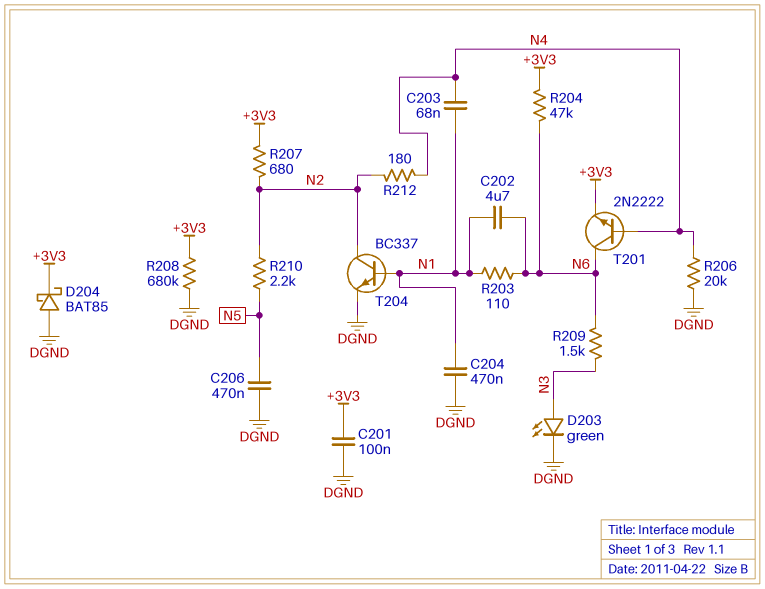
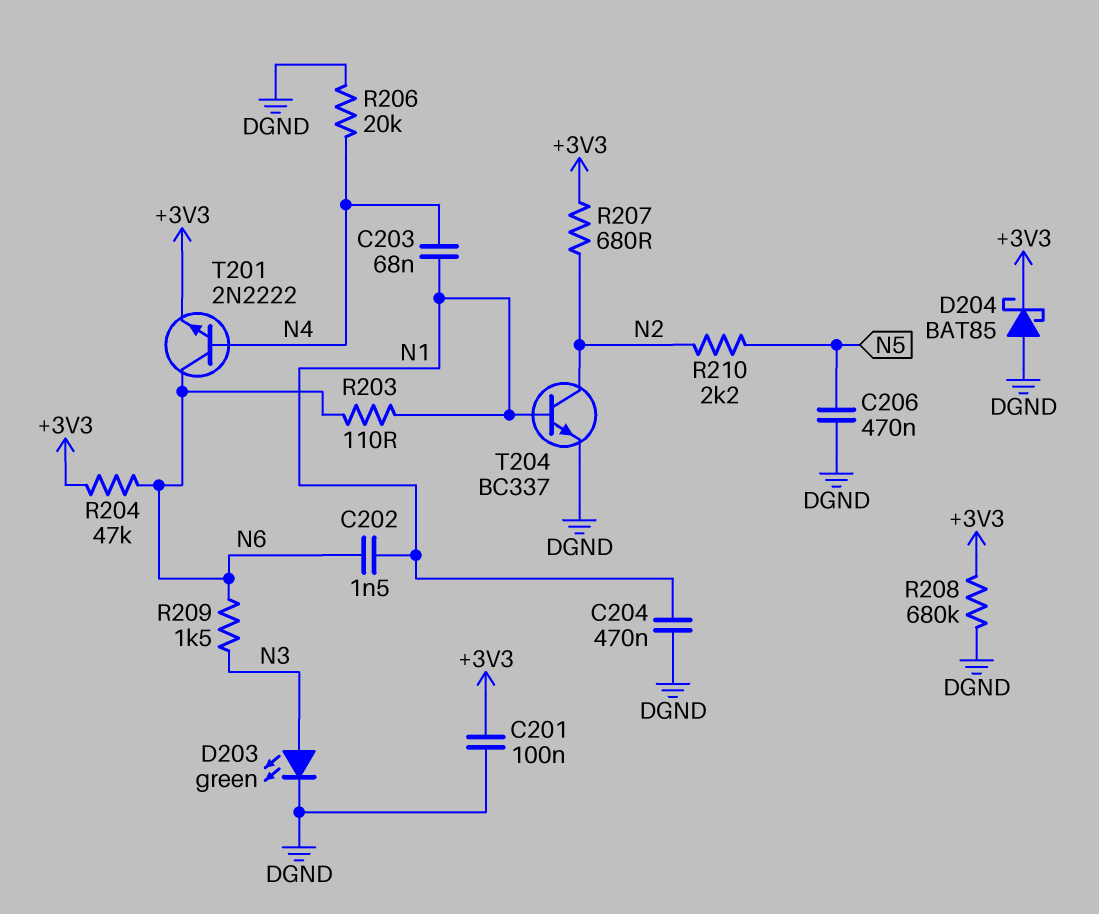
C202: 4.7uF (N1, N6) -> 1.5nF (N1, N6)
R212: 180 (N2, N4) -> none

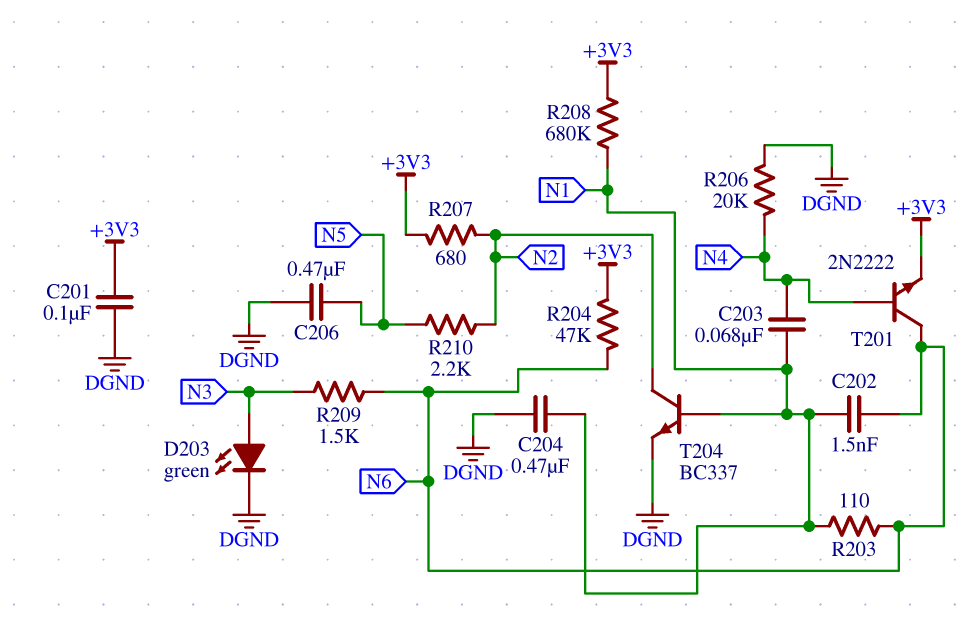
D204: schottky BAT85 (A DGND, K +3V3) -> none
R208: 680k (+3V3, DGND) -> 680k (+3V3, N1)

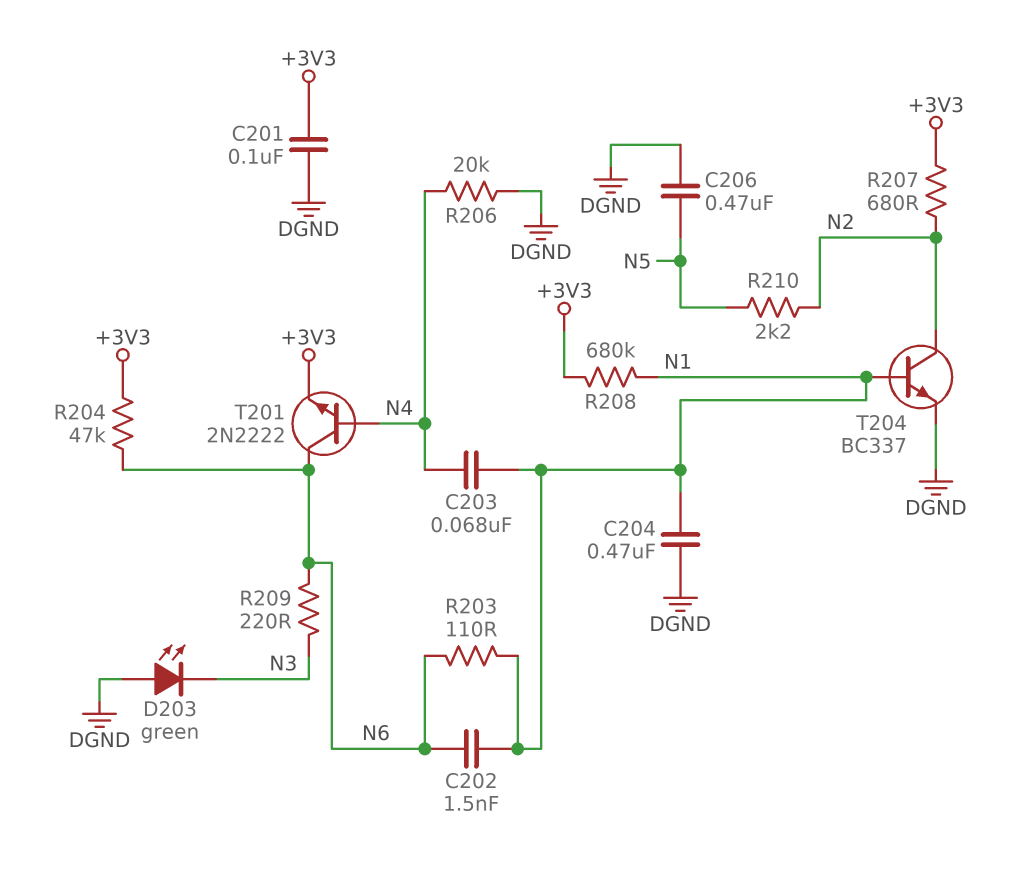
D203: LED green (A N3, K DGND) -> LED green (A DGND, K N3)
R209: 1.5k (N3, N6) -> 220 (N3, N6)

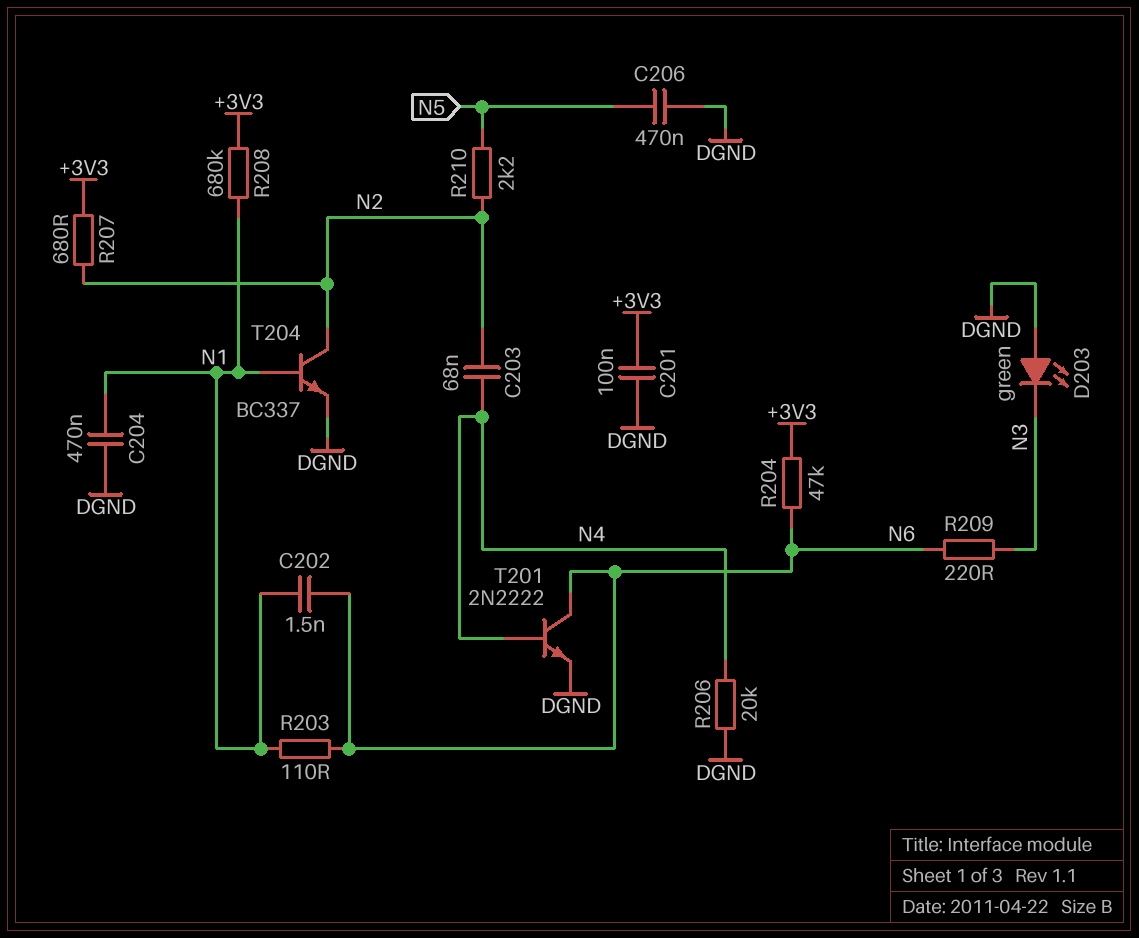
C203: 68nF (N1, N4) -> 68nF (N2, N4)
T201: NPN 2N2222 (B N4, C N6, E +3V3) -> NPN 2N2222 (B N4, C N6, E DGND)

